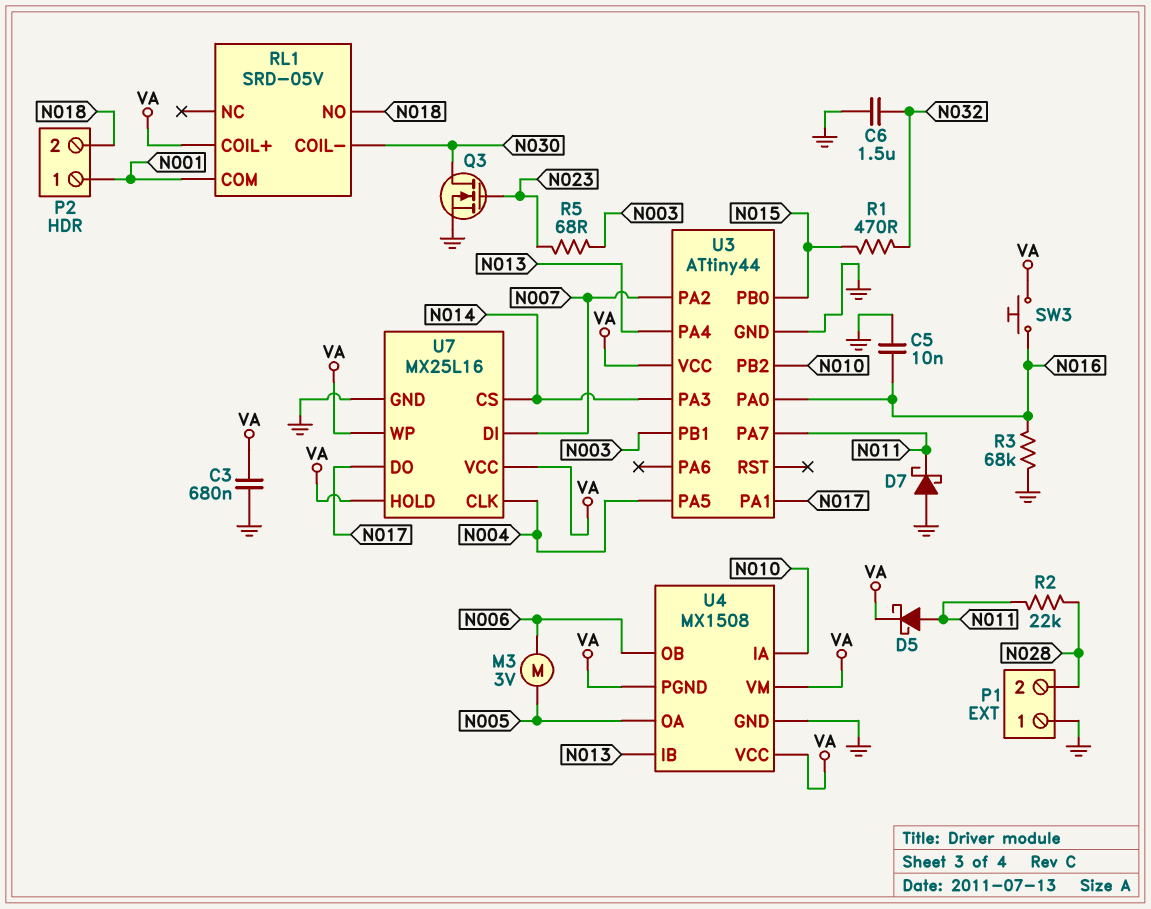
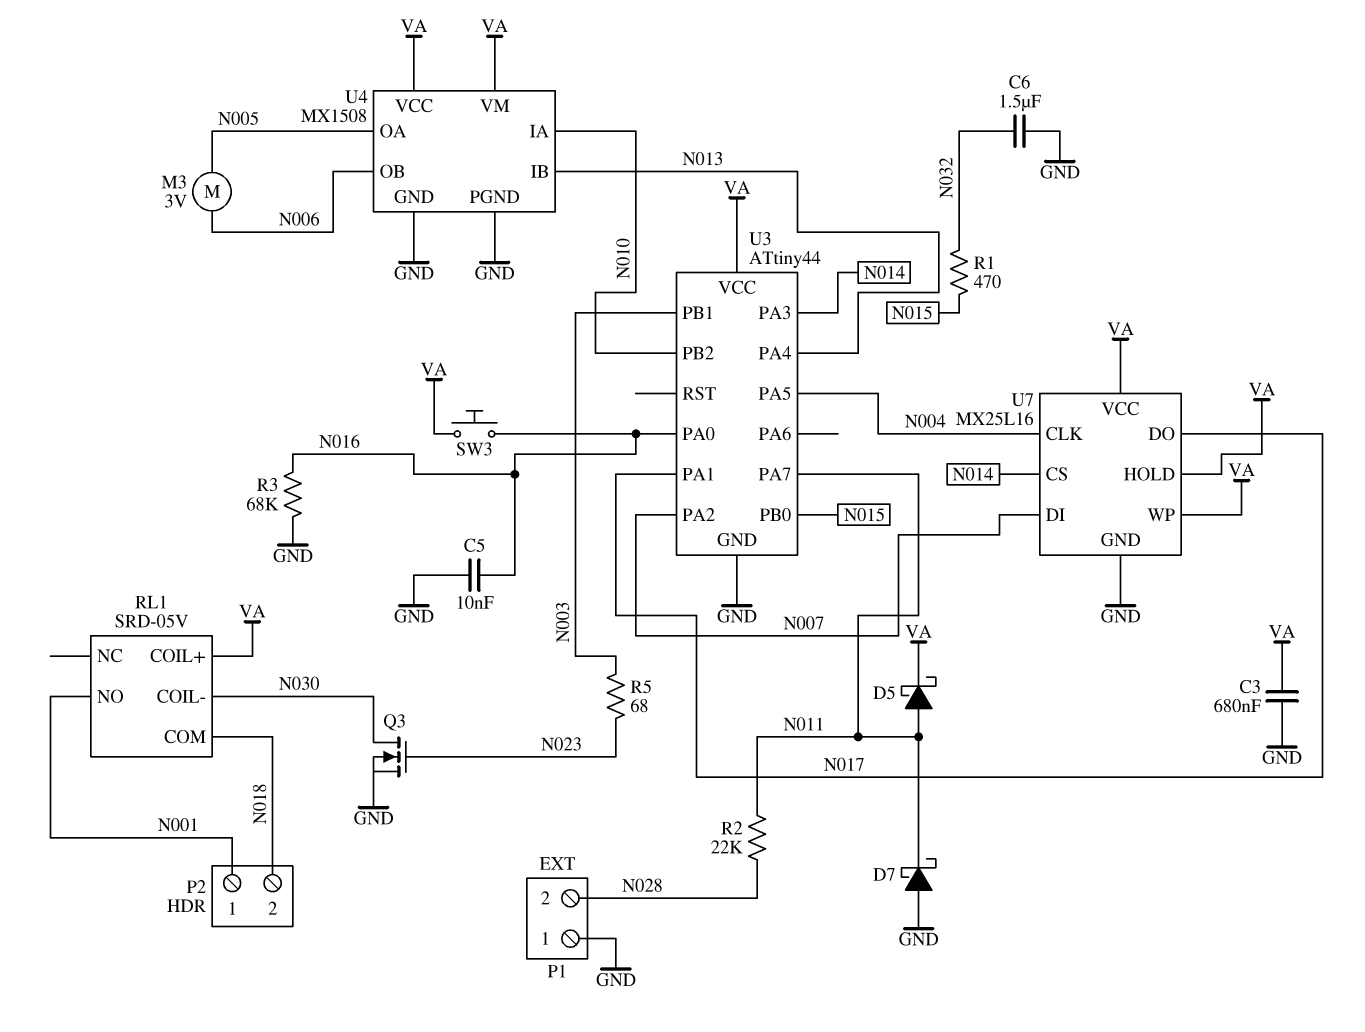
RL1 pin COM: N001 -> N018
RL1 pin NO: N018 -> N001
U4 pin PGND: VA -> GND

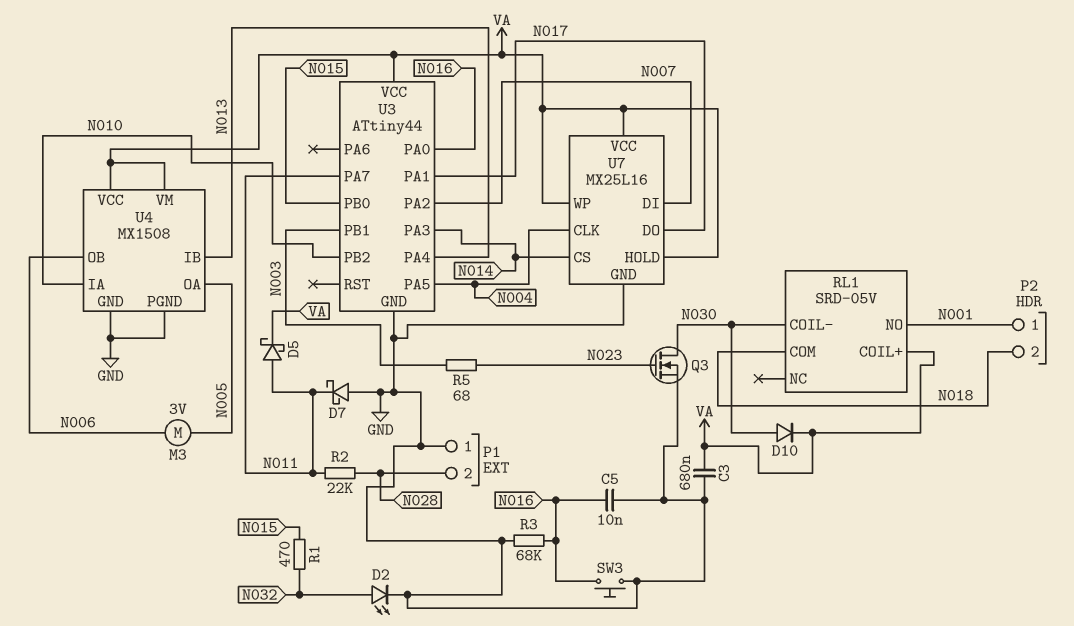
C6: 1.5uF (GND, N032) -> none
D2: none -> LED (A N032, K GND)
D10: none -> diode (A N030, K VA)
SW3: button (N016, VA) -> button (GND, N016)

